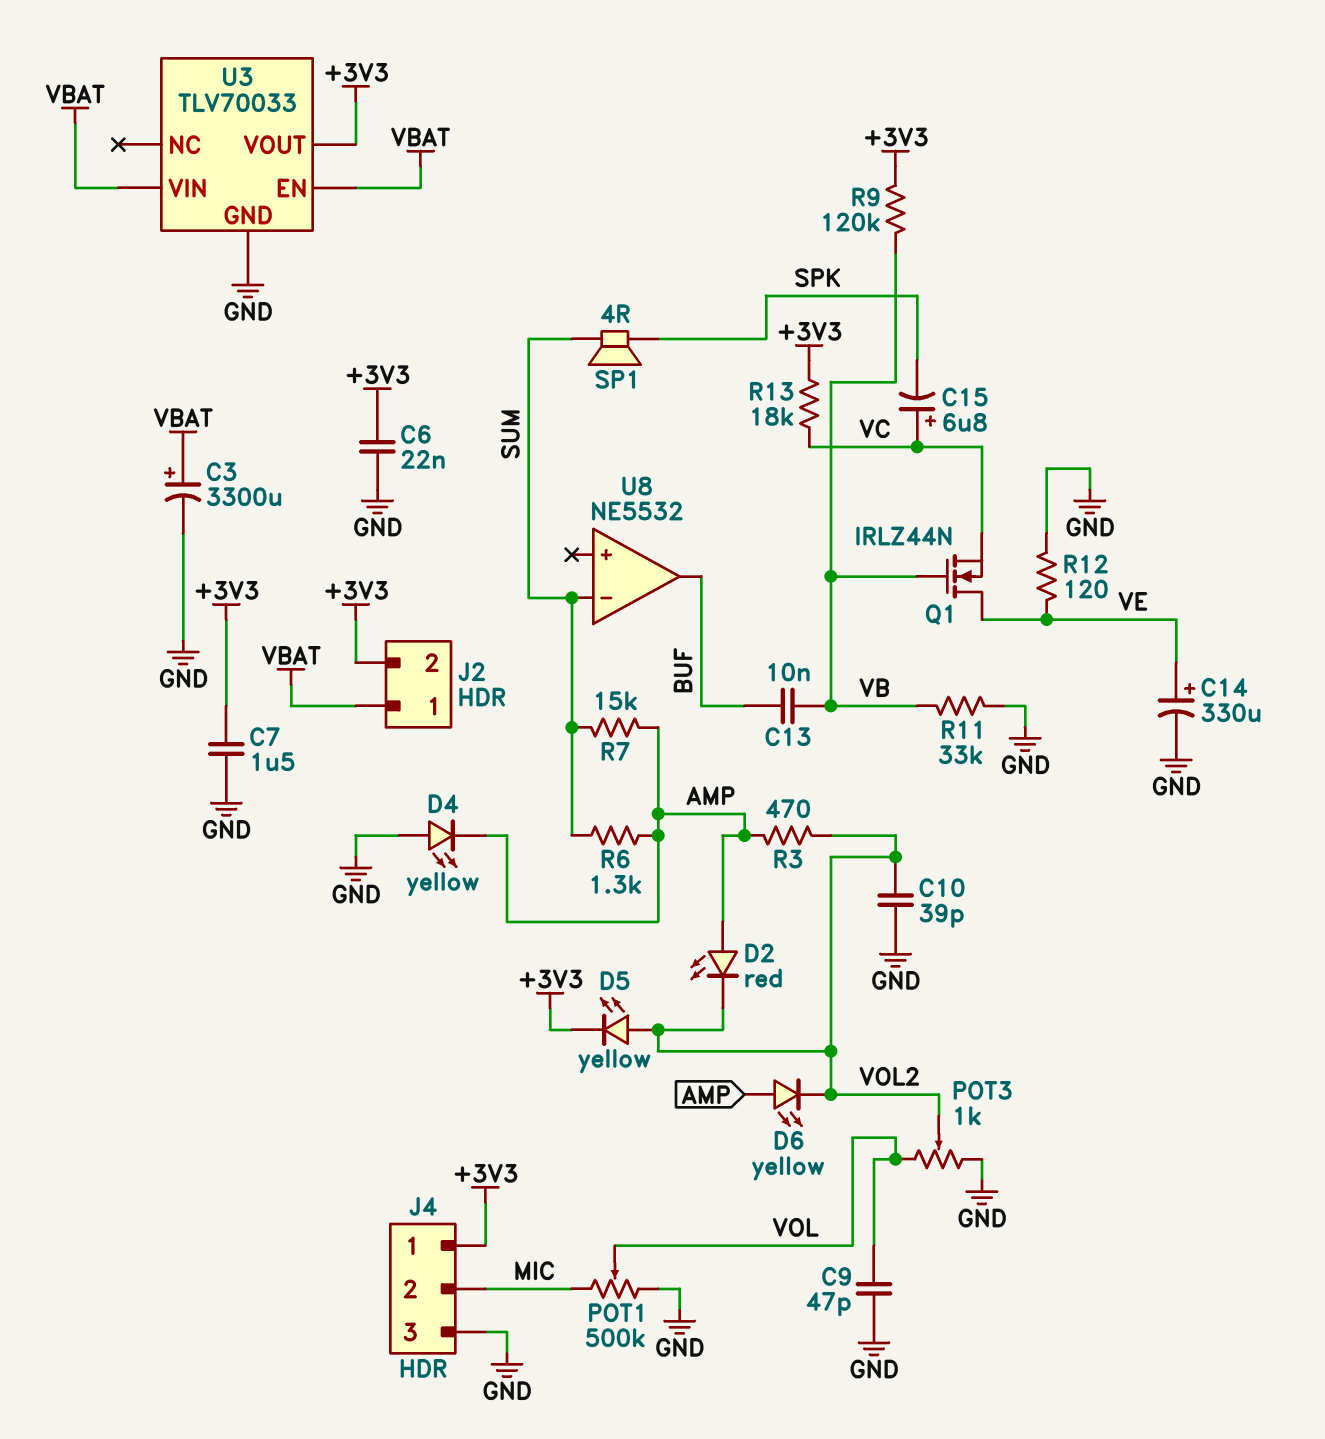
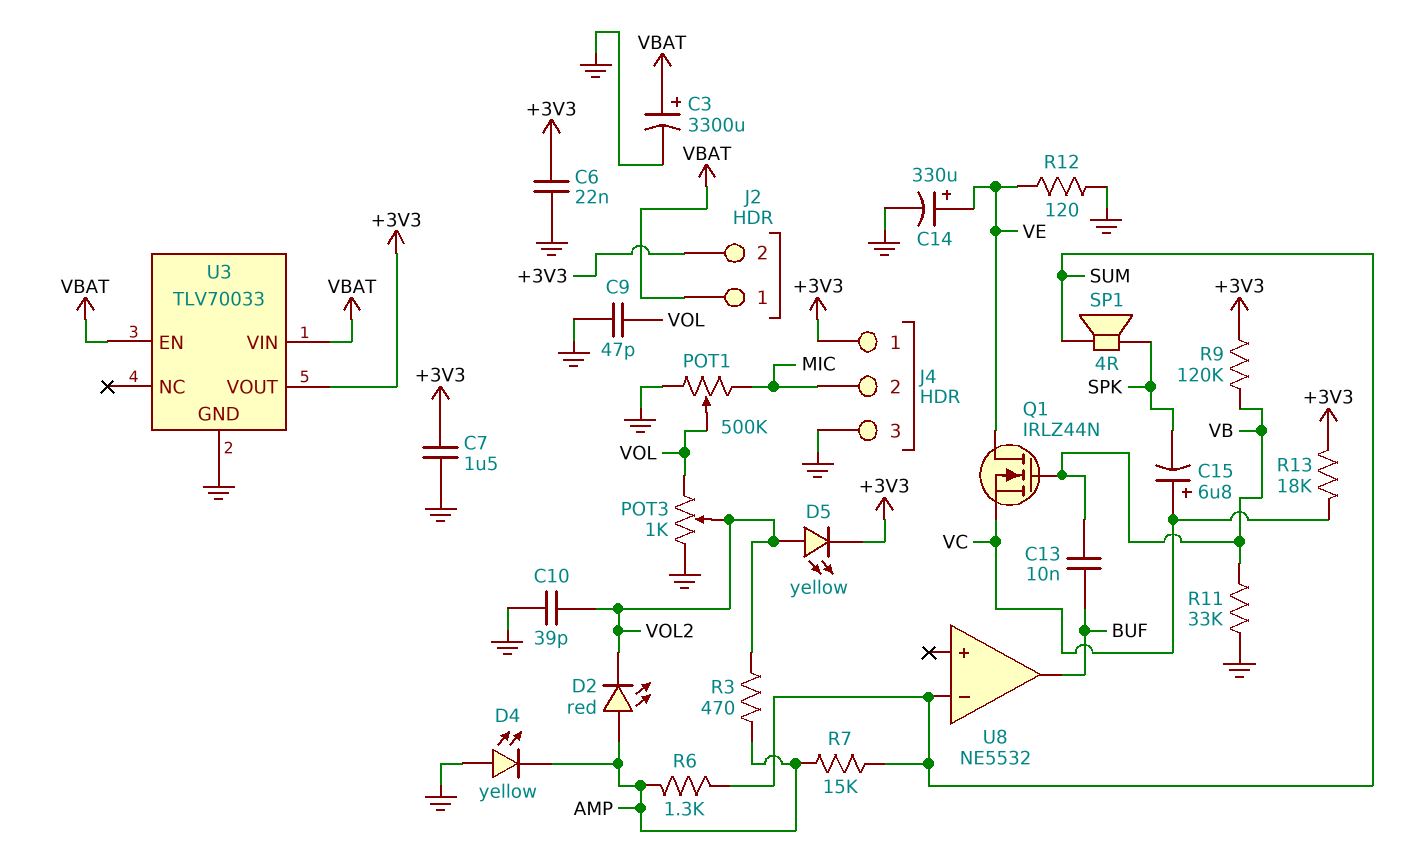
D6: LED yellow (A AMP, K VOL2) -> none

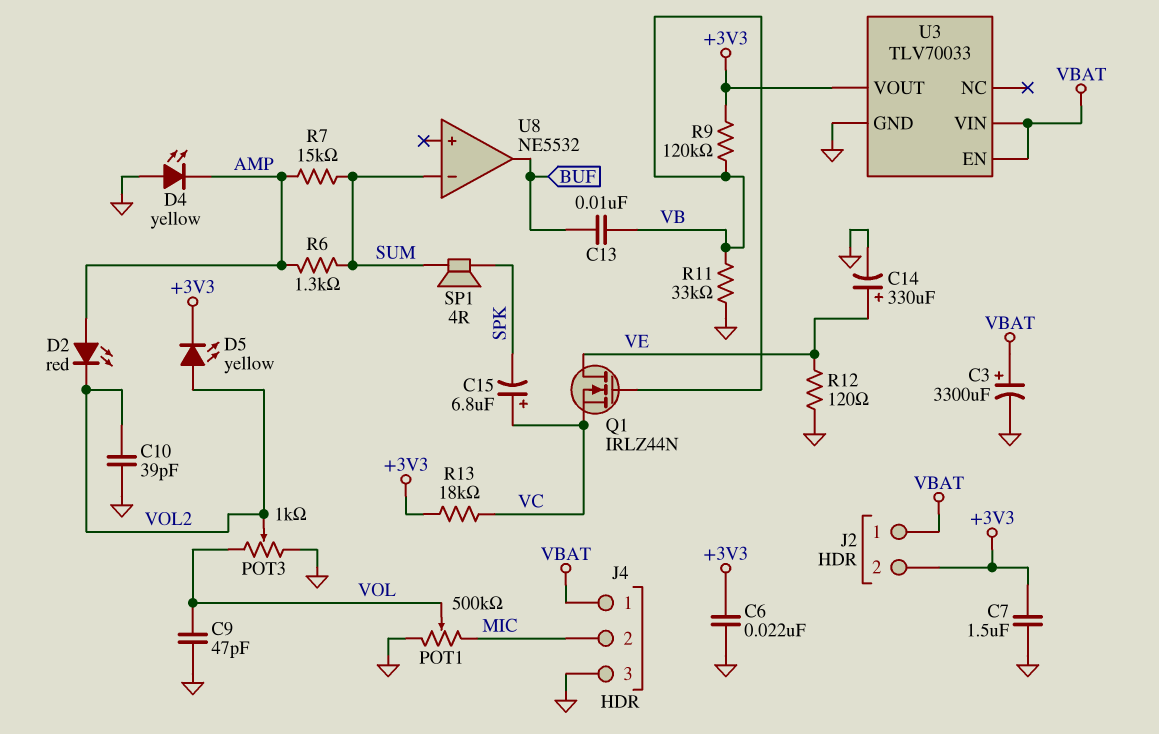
J4 pin 1: +3V3 -> VBAT
R3: 470 (AMP, VOL2) -> none

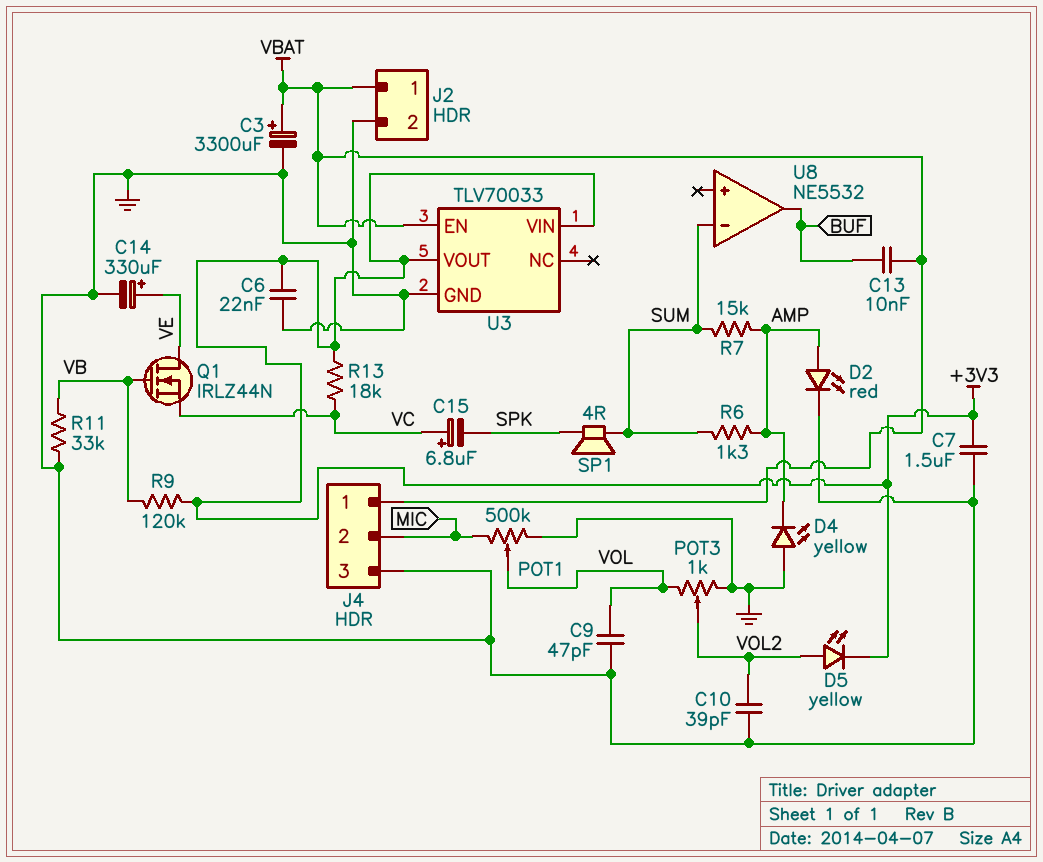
C13: 10nF (BUF, VB) -> 10nF (BUF, VBAT)
D2: LED red (A AMP, K VOL2) -> LED red (A AMP, K GND)
J2 pin 2: +3V3 -> GND
R12: 120 (GND, VE) -> none
U3 pin VIN: VBAT -> +3V3

